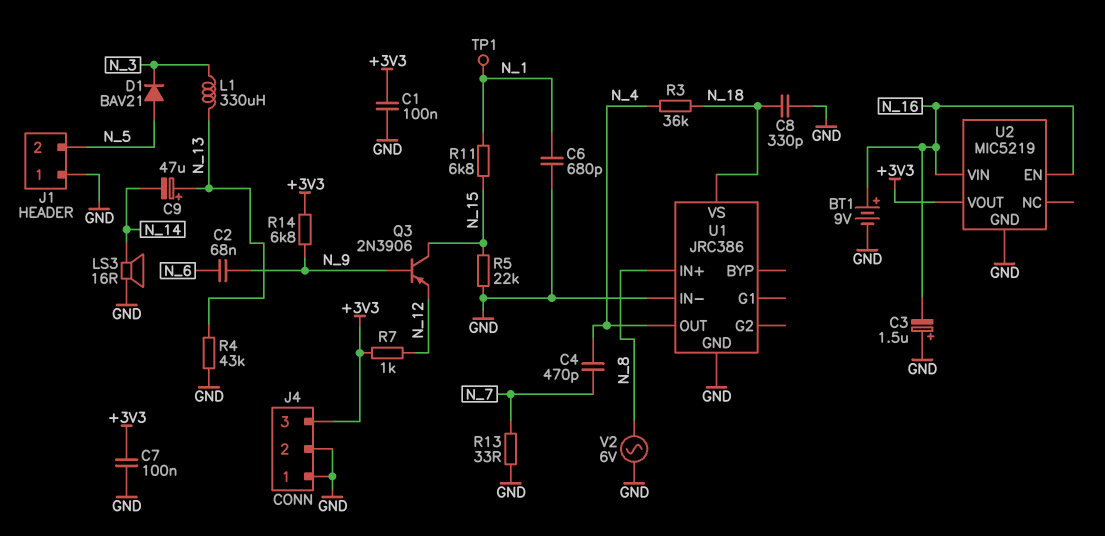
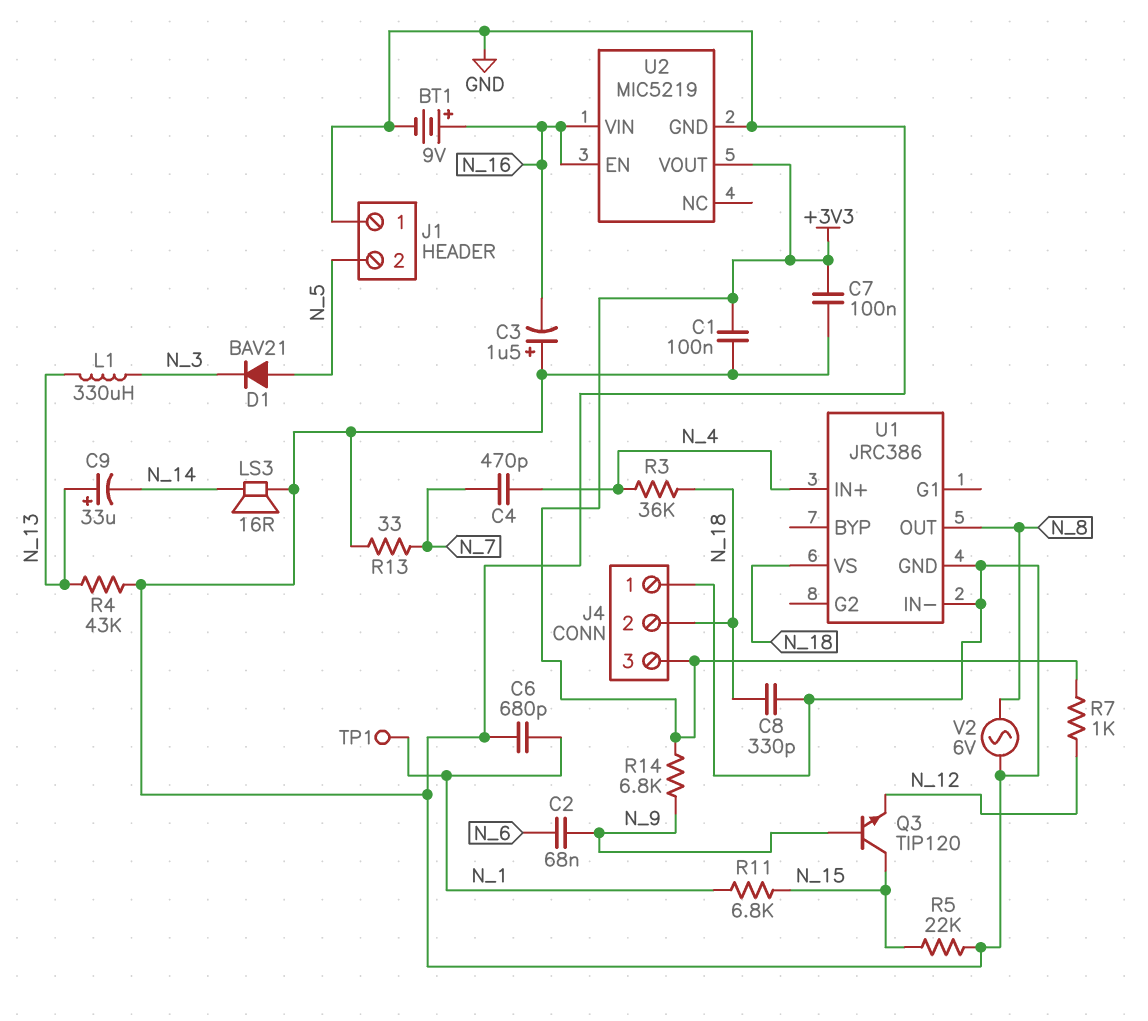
C9: 47uF (plus N_13, minus N_14) -> 33uF (plus N_13, minus N_14)
J4 pin 2: GND -> N_18
Q3: PNP 2N3906 (B N_9, C N_15, E N_12) -> NPN TIP120 (B N_9, C N_15, E N_12)
U1 pin IN+: N_8 -> N_4
U1 pin OUT: N_4 -> N_8

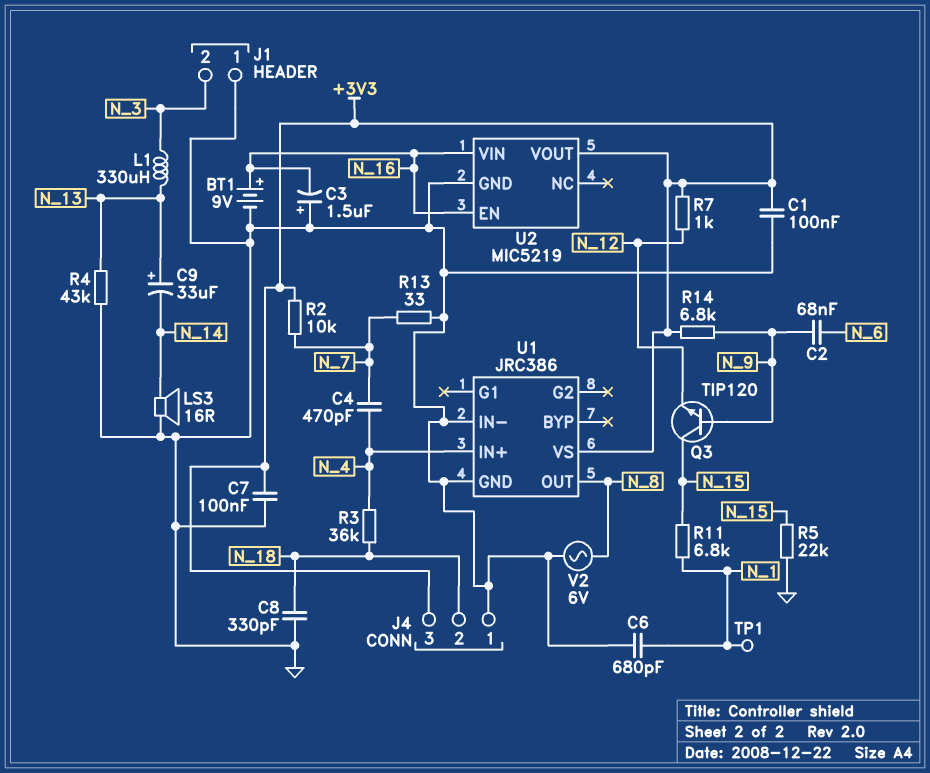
D1: diode BAV21 (A N_5, K N_3) -> none
J1 pin 2: N_5 -> N_3
R2: none -> 10k (+3V3, N_7)
U1 pin VS: N_18 -> +3V3

